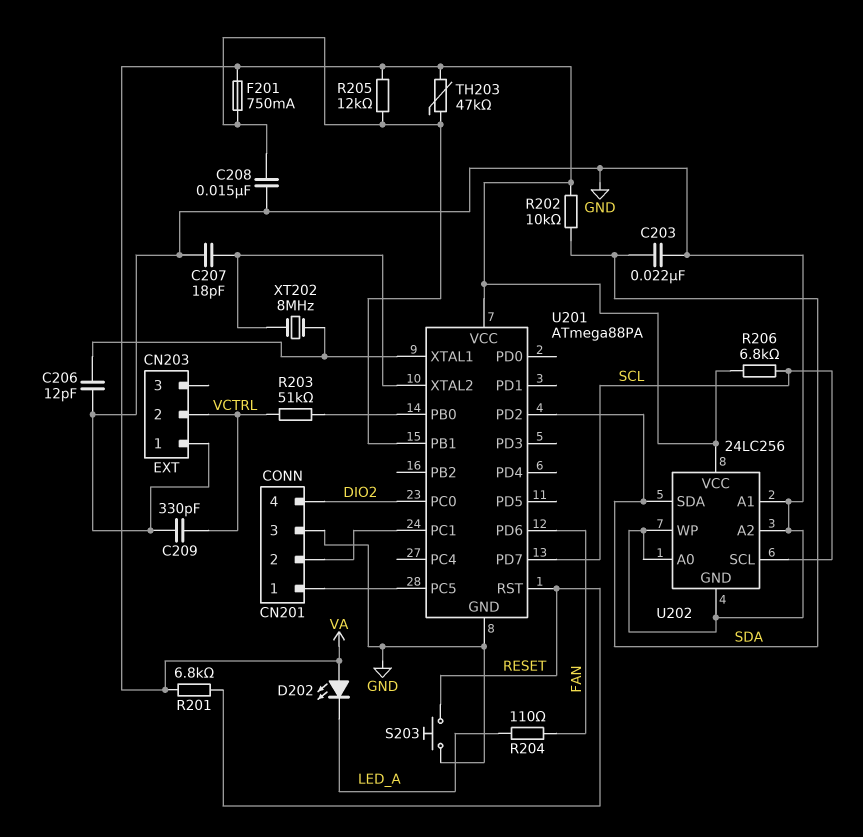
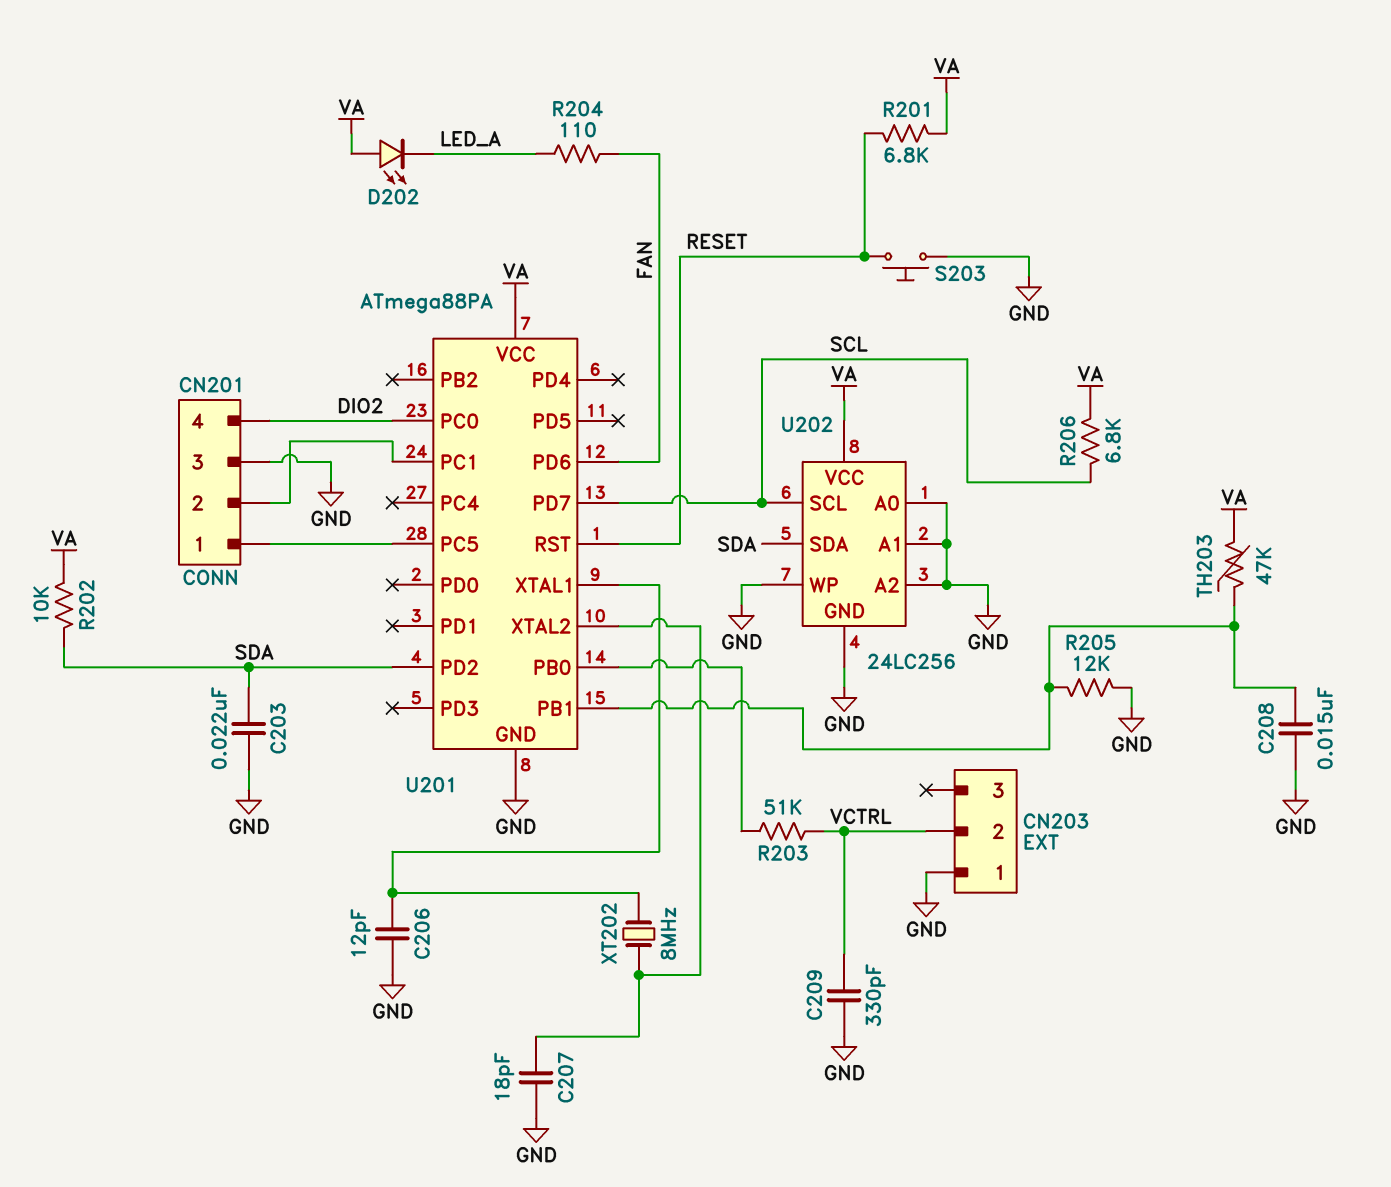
F201: 750mA (U201/PB1, VA) -> none
R205: 12k (U201/PB1, VA) -> 12k (GND, U201/PB1)

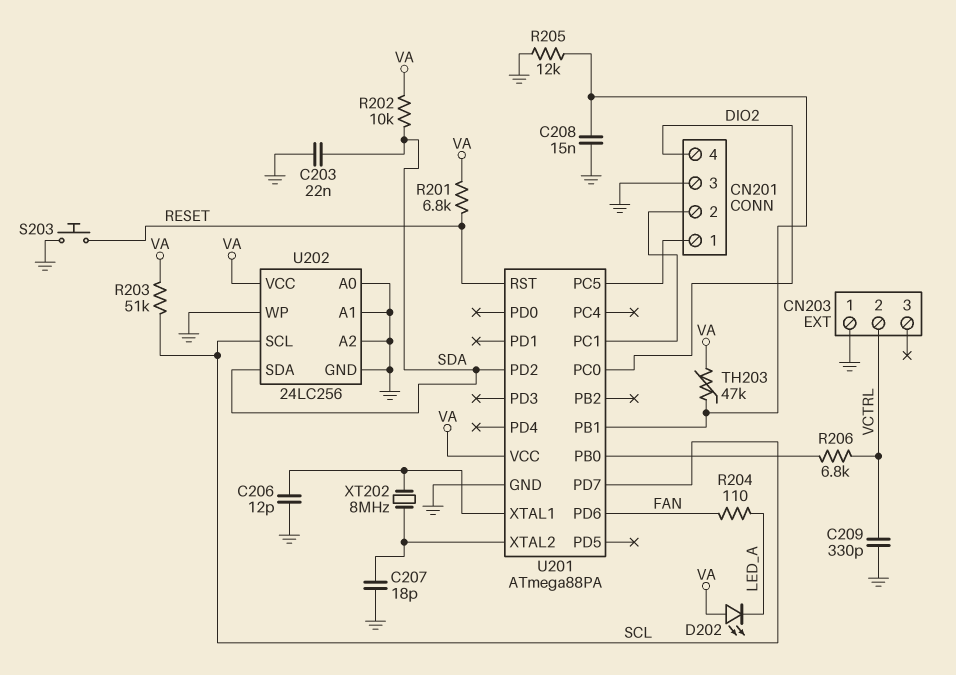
R203: 51k (U201/PB0, VCTRL) -> 51k (SCL, VA)
R206: 6.8k (SCL, VA) -> 6.8k (U201/PB0, VCTRL)

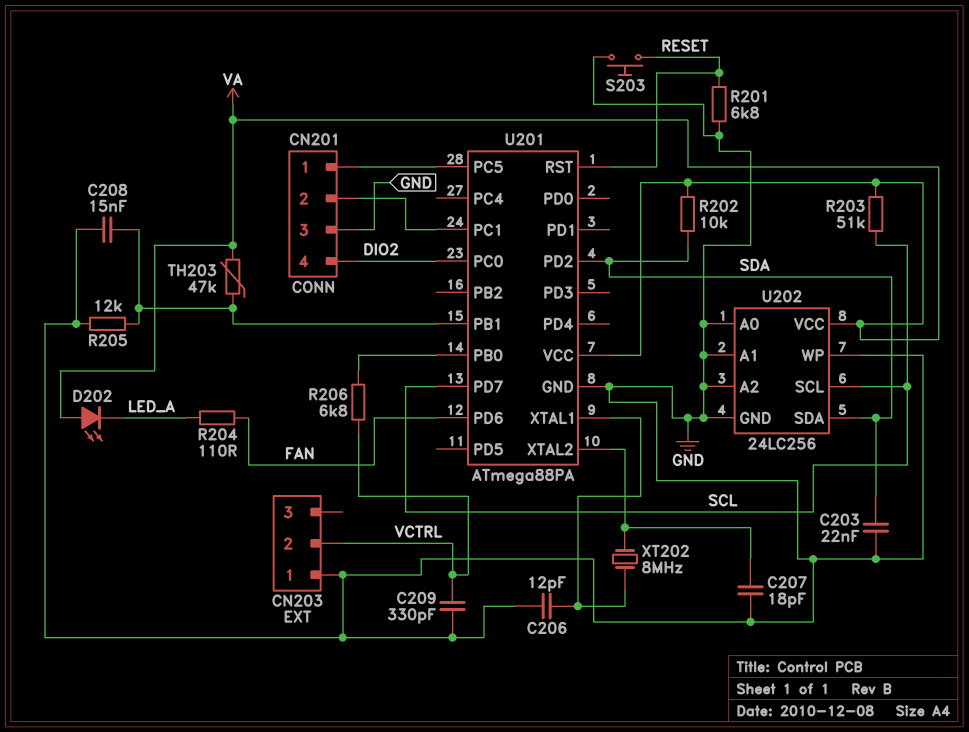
R201: 6.8k (RESET, VA) -> 6.8k (GND, RESET)

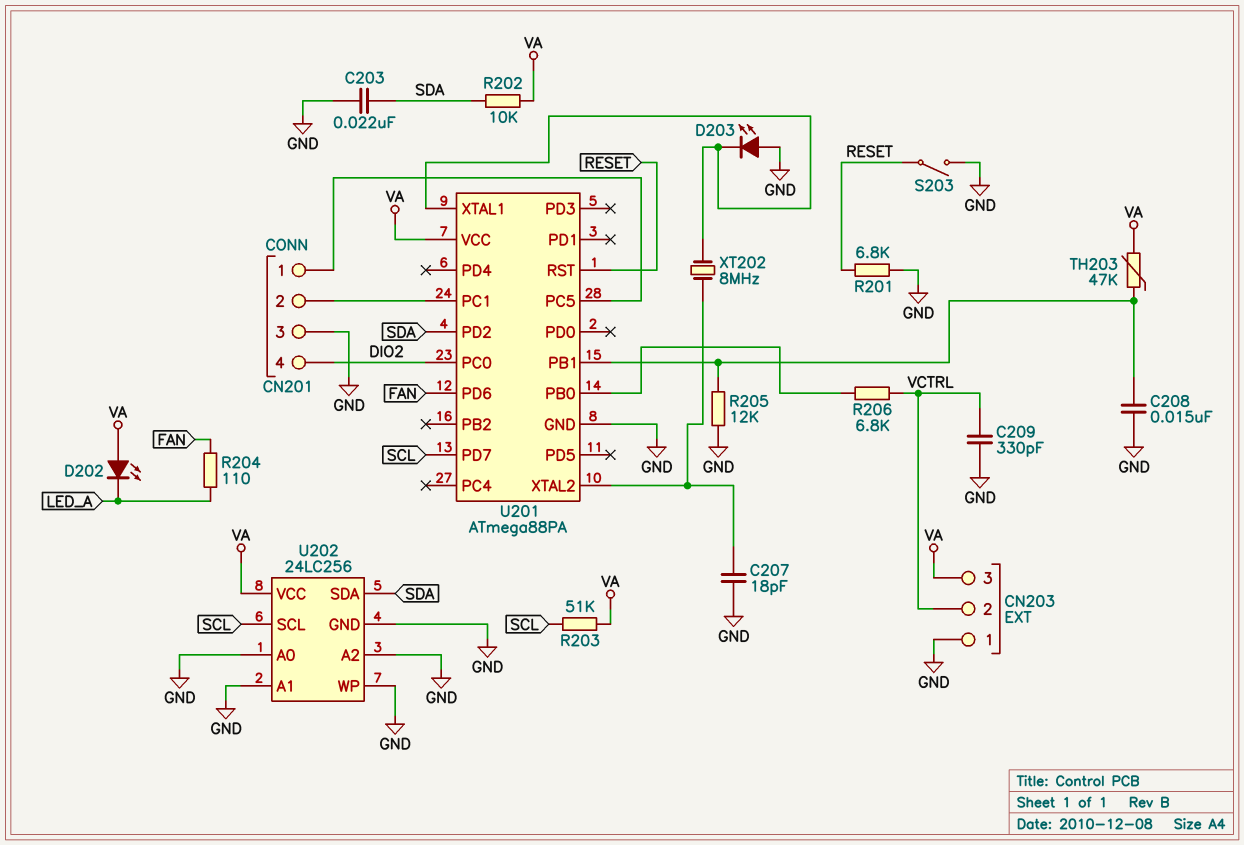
C206: 12pF (GND, U201/XTAL1) -> none
CN203 pin 3: none -> VA
D203: none -> LED (A GND, K U201/XTAL1)
S203: button (GND, RESET) -> switch (GND, RESET)

